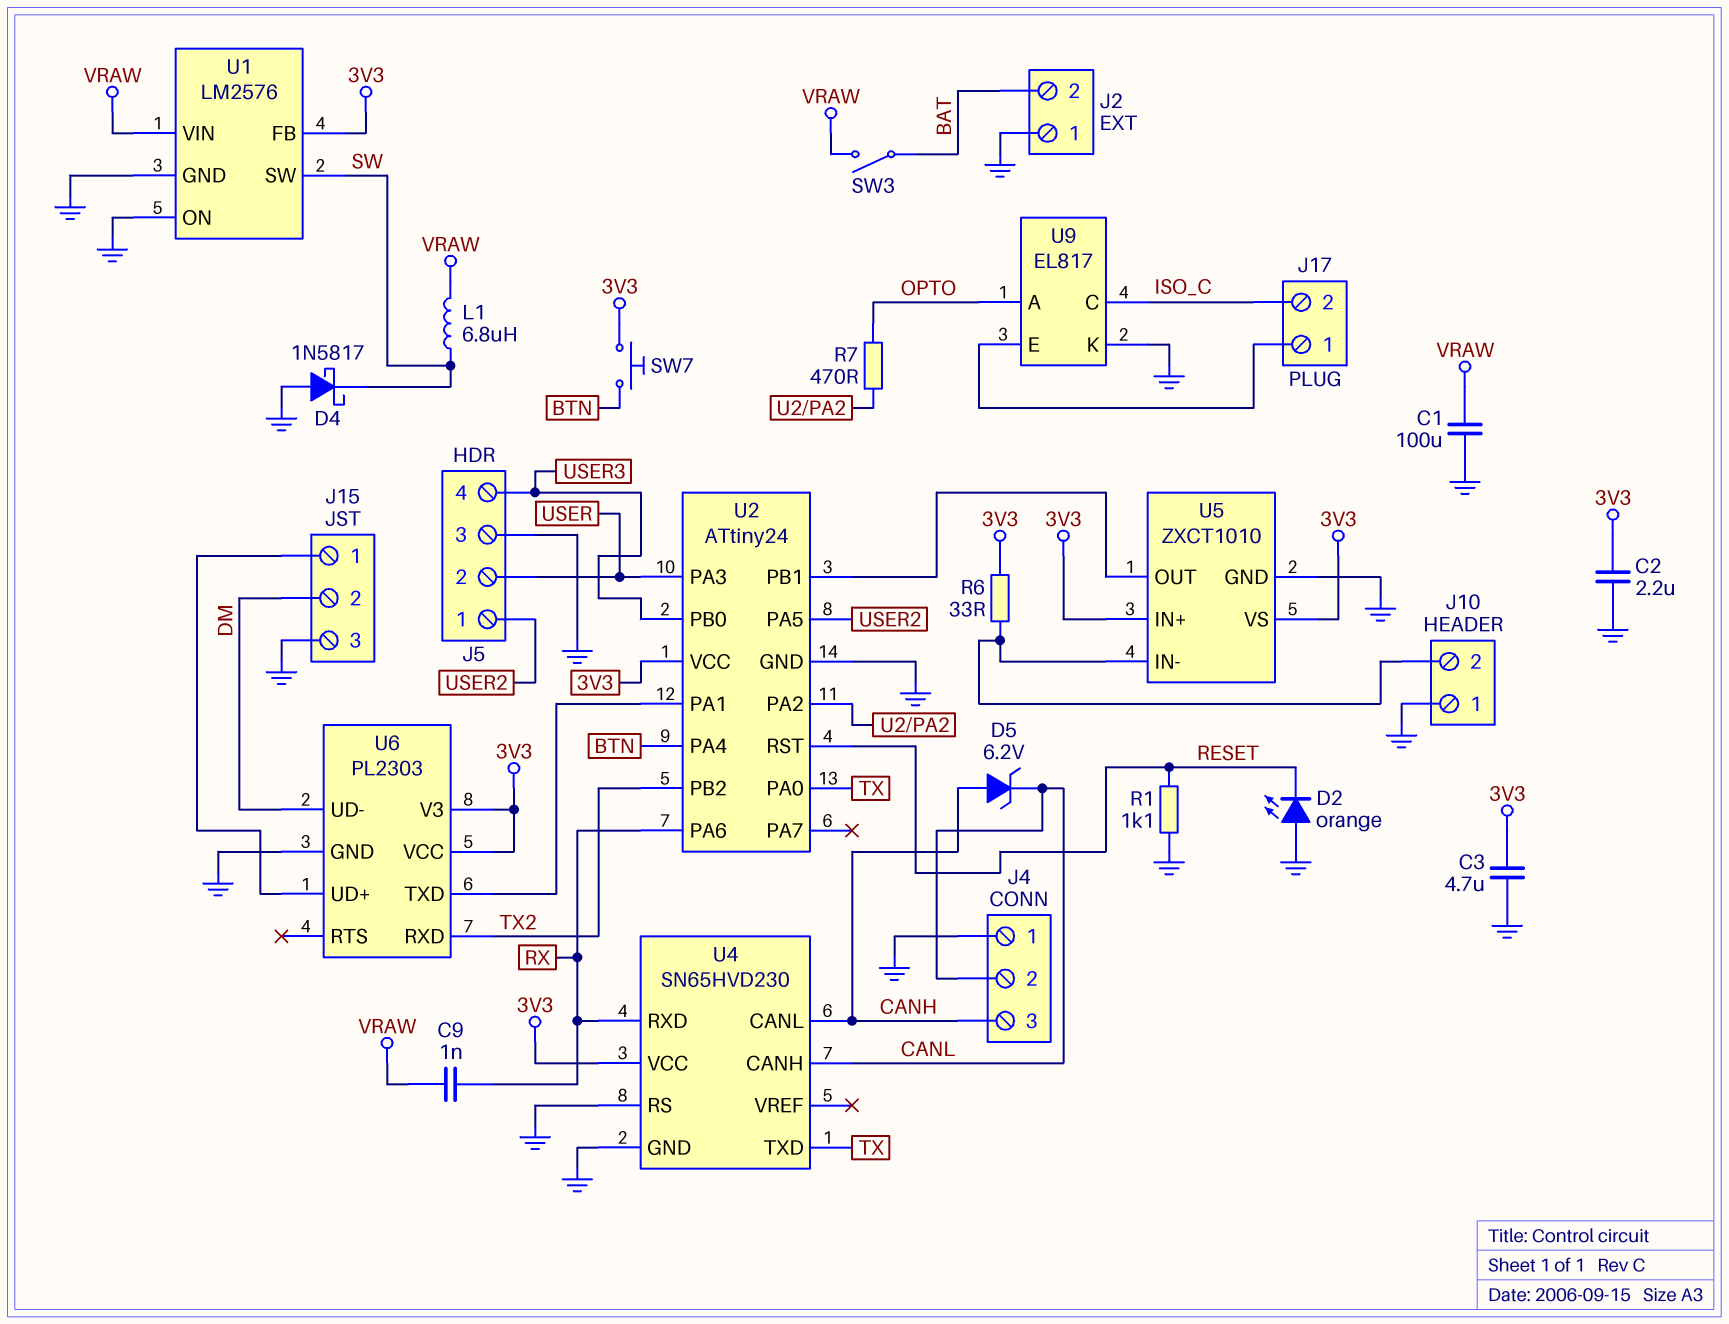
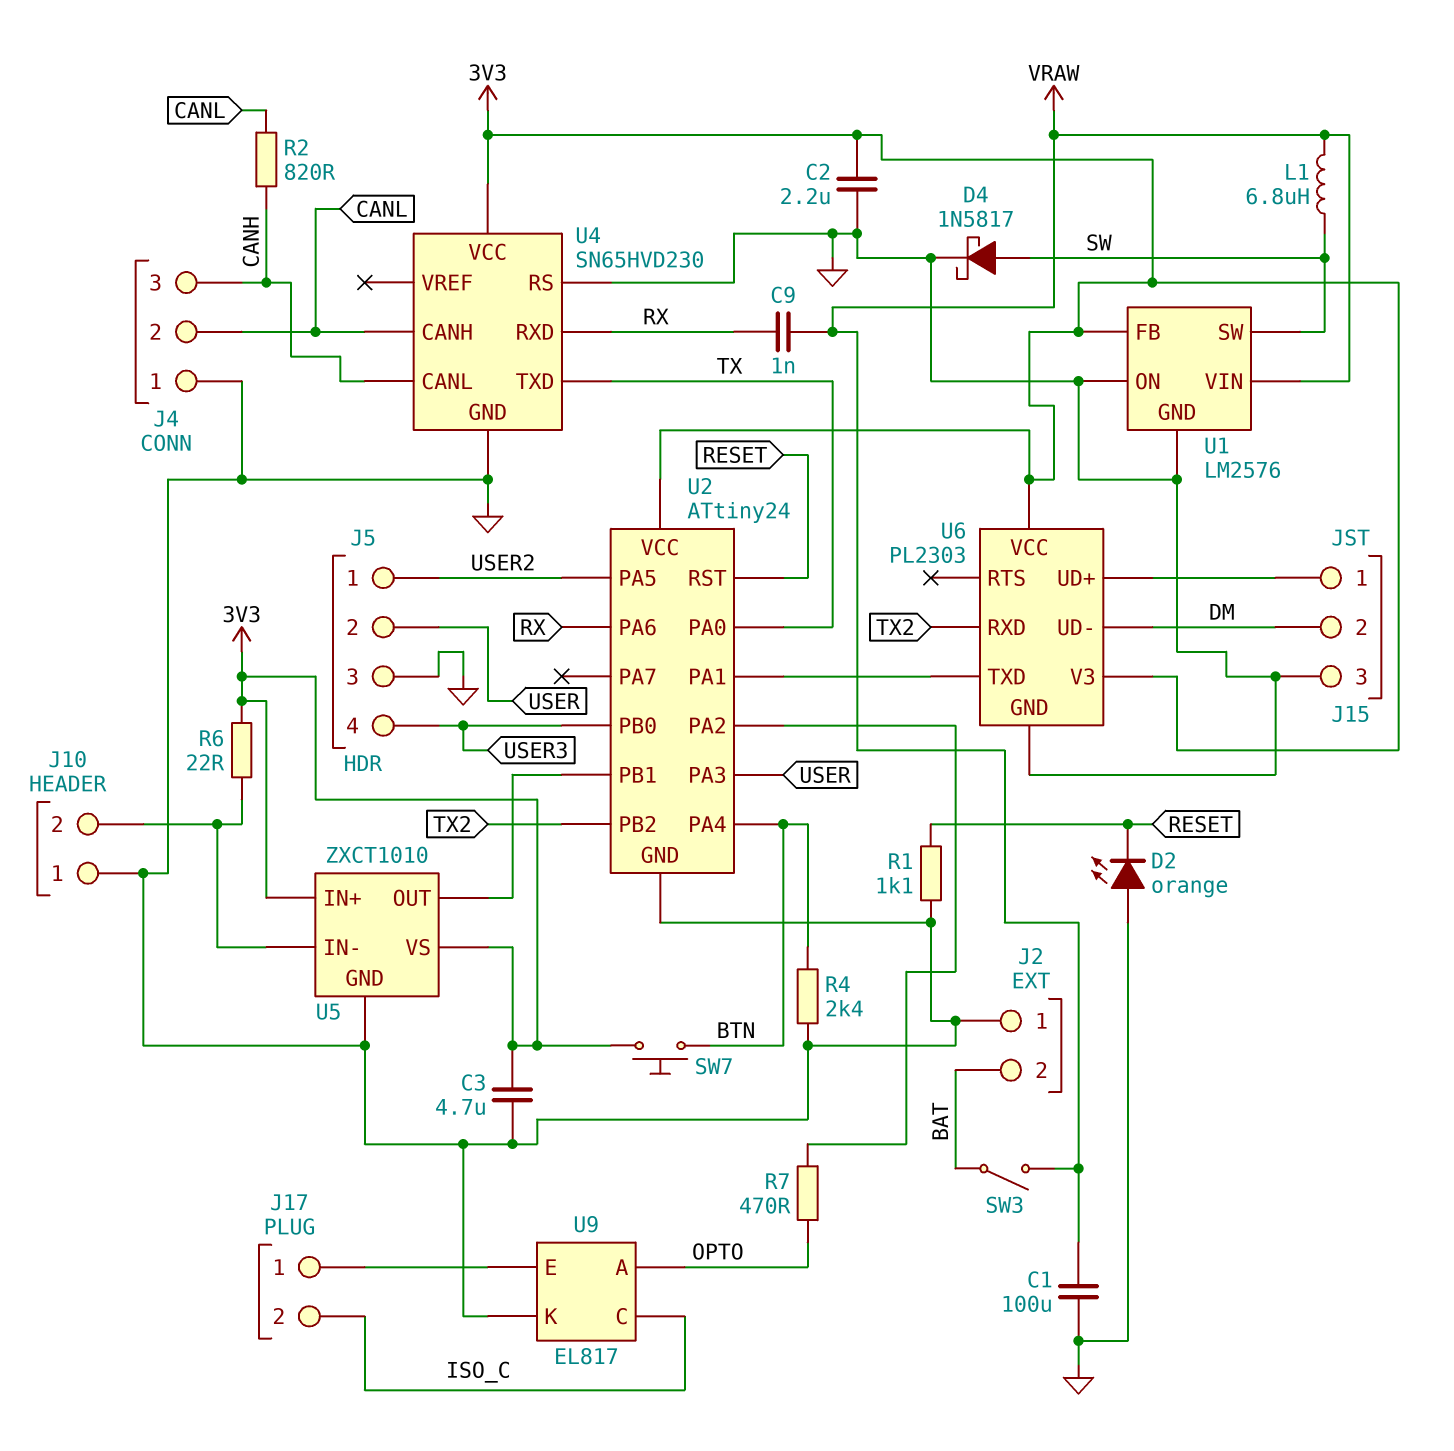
D4: schottky 1N5817 (A GND, K SW) -> schottky 1N5817 (A SW, K GND)
D5: zener 6.2V (A CANH, K CANL) -> none
R2: none -> 820 (CANH, CANL)
R4: none -> 2.4k (BTN, GND)
R6: 33 (3V3, J10/2) -> 22 (3V3, J10/2)

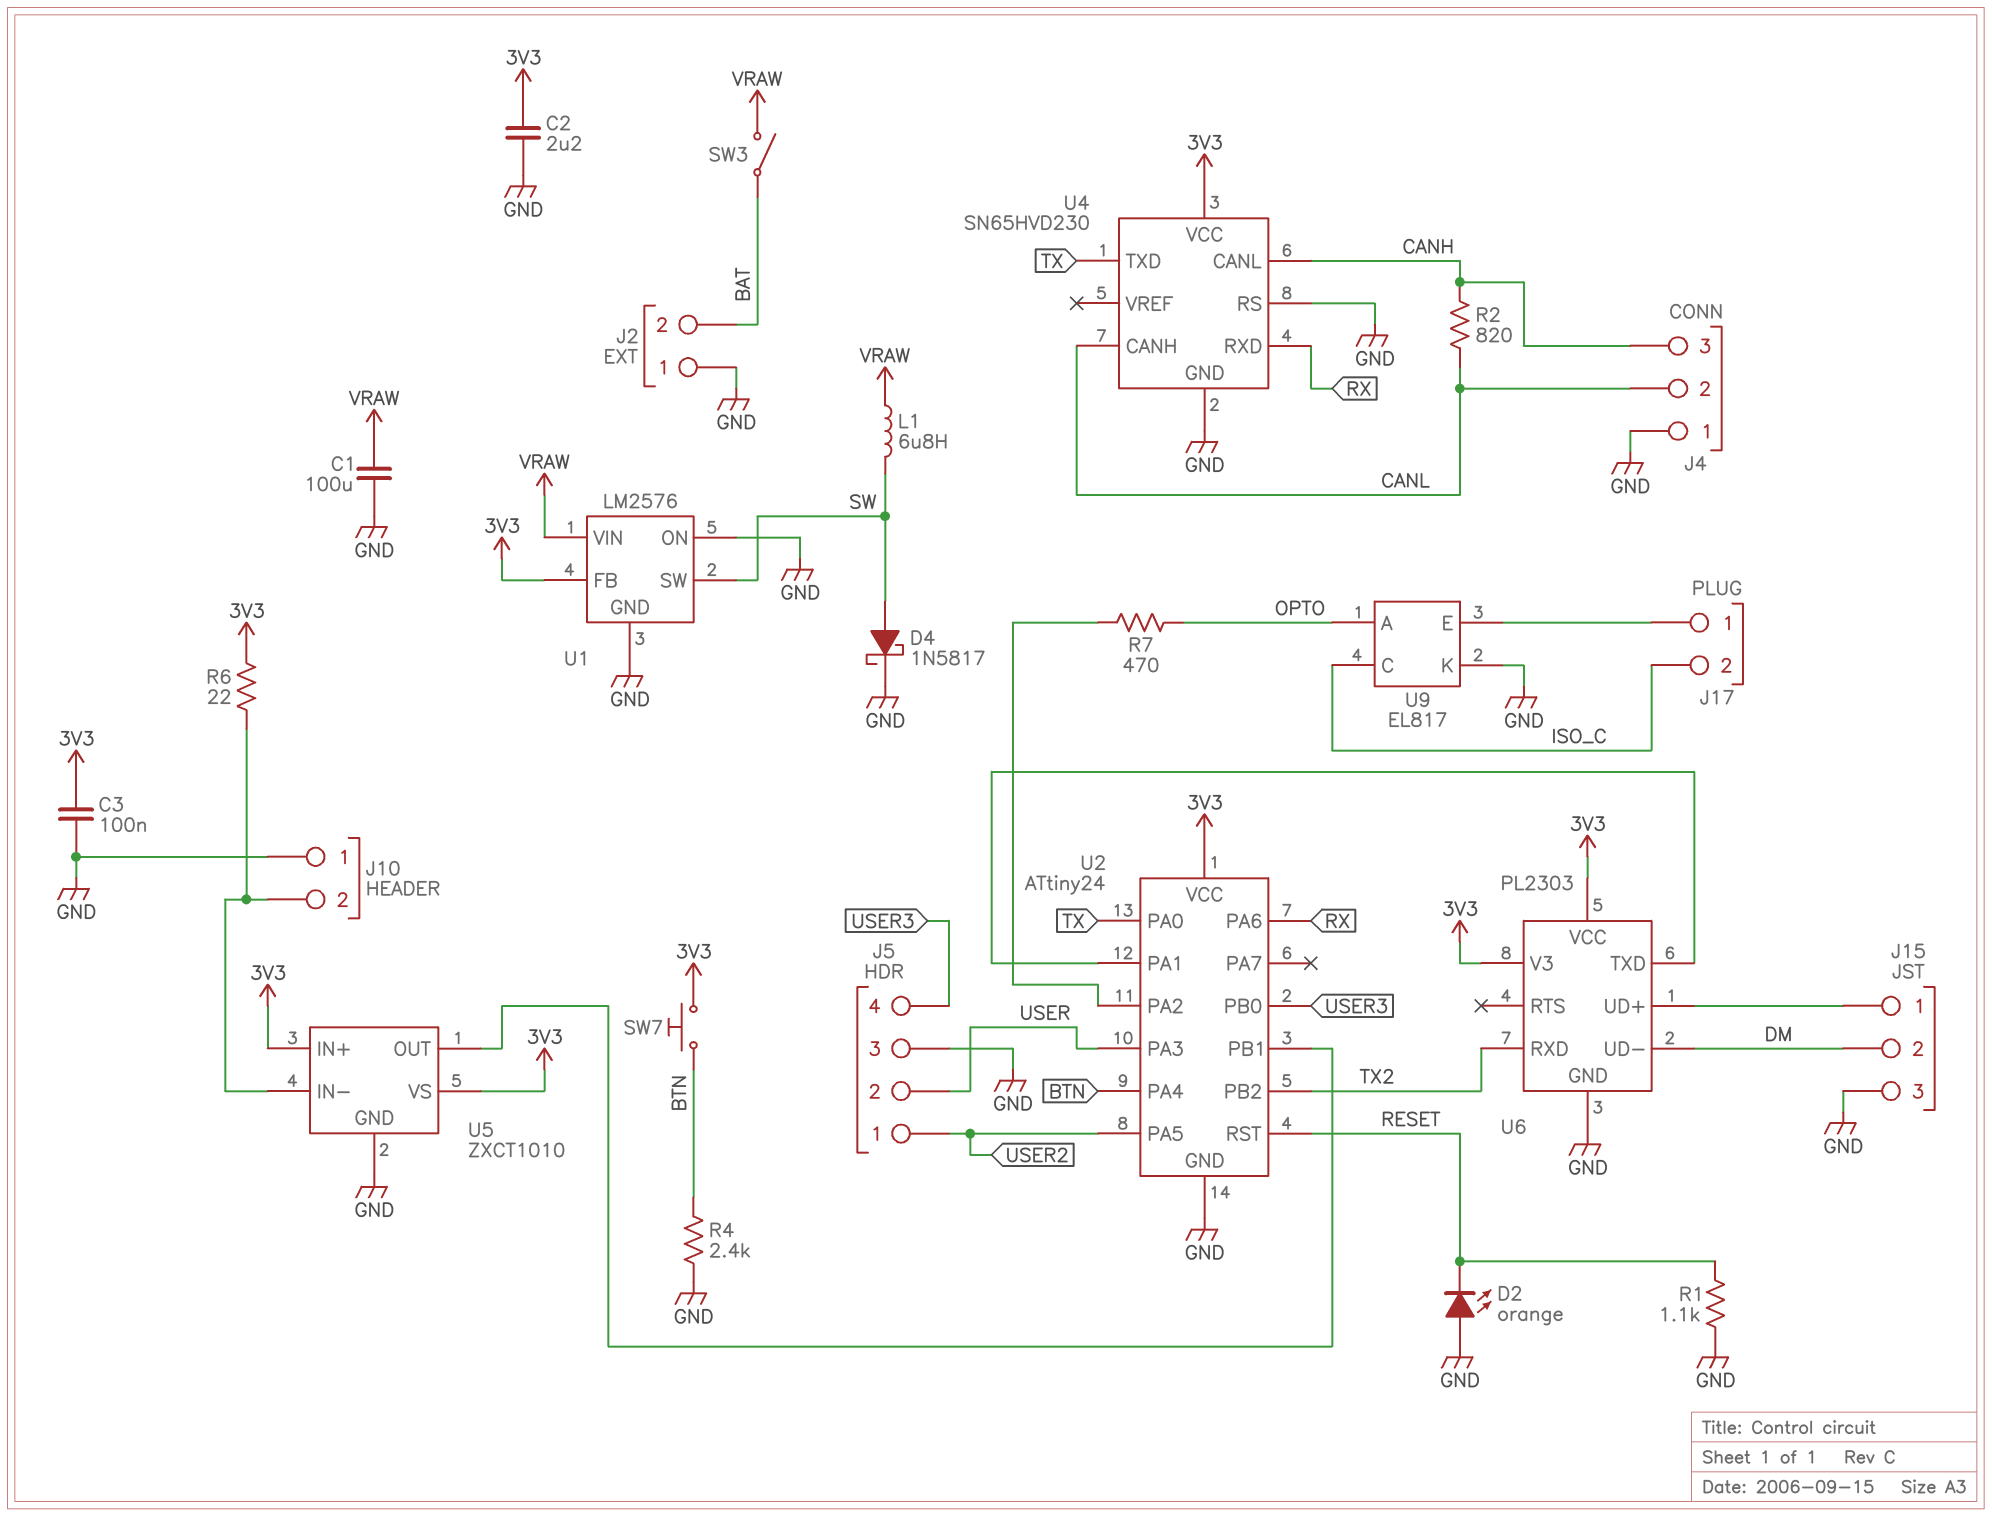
C3: 4.7uF (3V3, GND) -> 100nF (3V3, GND)
C9: 1nF (RX, VRAW) -> none

